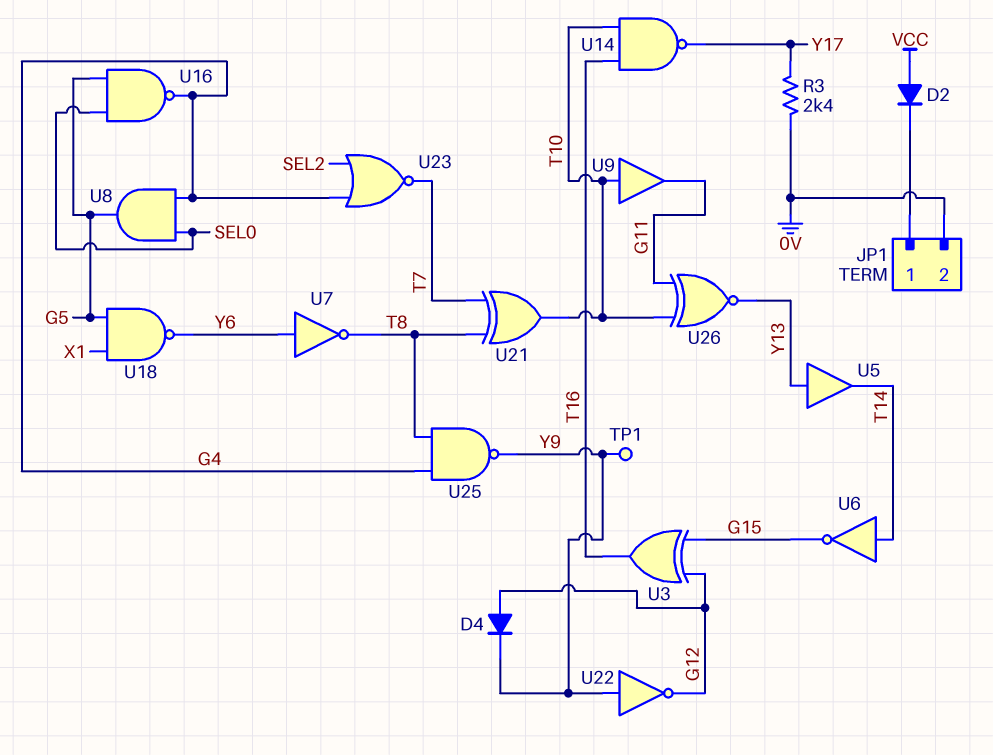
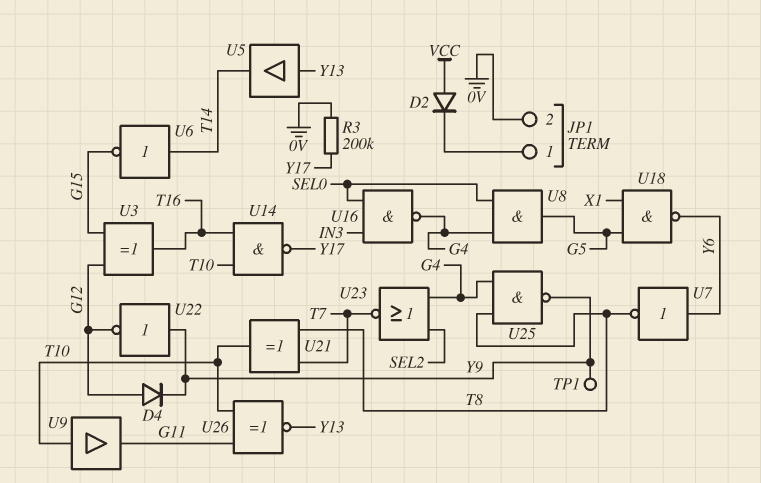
R3: 2.4k (0V, Y17) -> 200k (0V, Y17)
U16: NAND (in G5, in SEL0, out G4) -> NAND (in IN3, in SEL0, out G4)

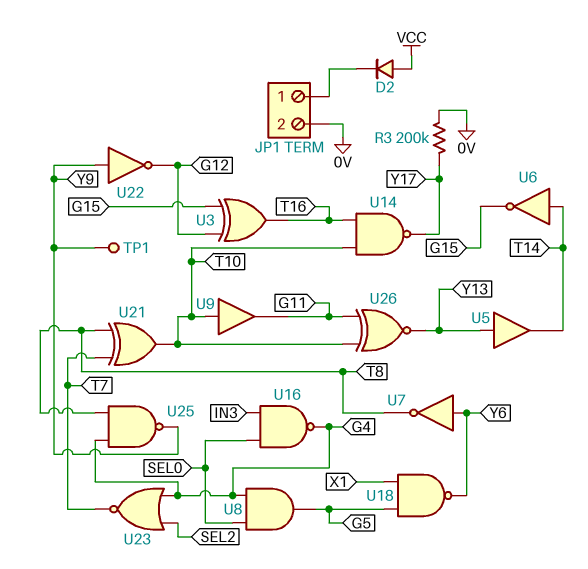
D4: diode (A G12, K Y9) -> none

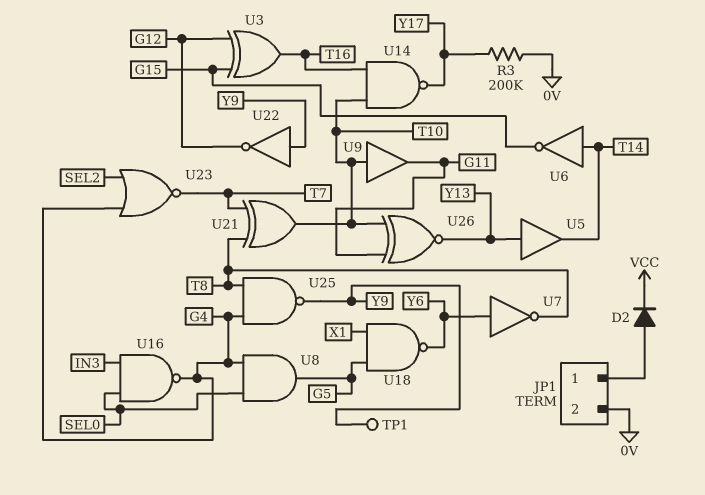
D2: diode (A VCC, K JP1/1) -> diode (A JP1/1, K VCC)

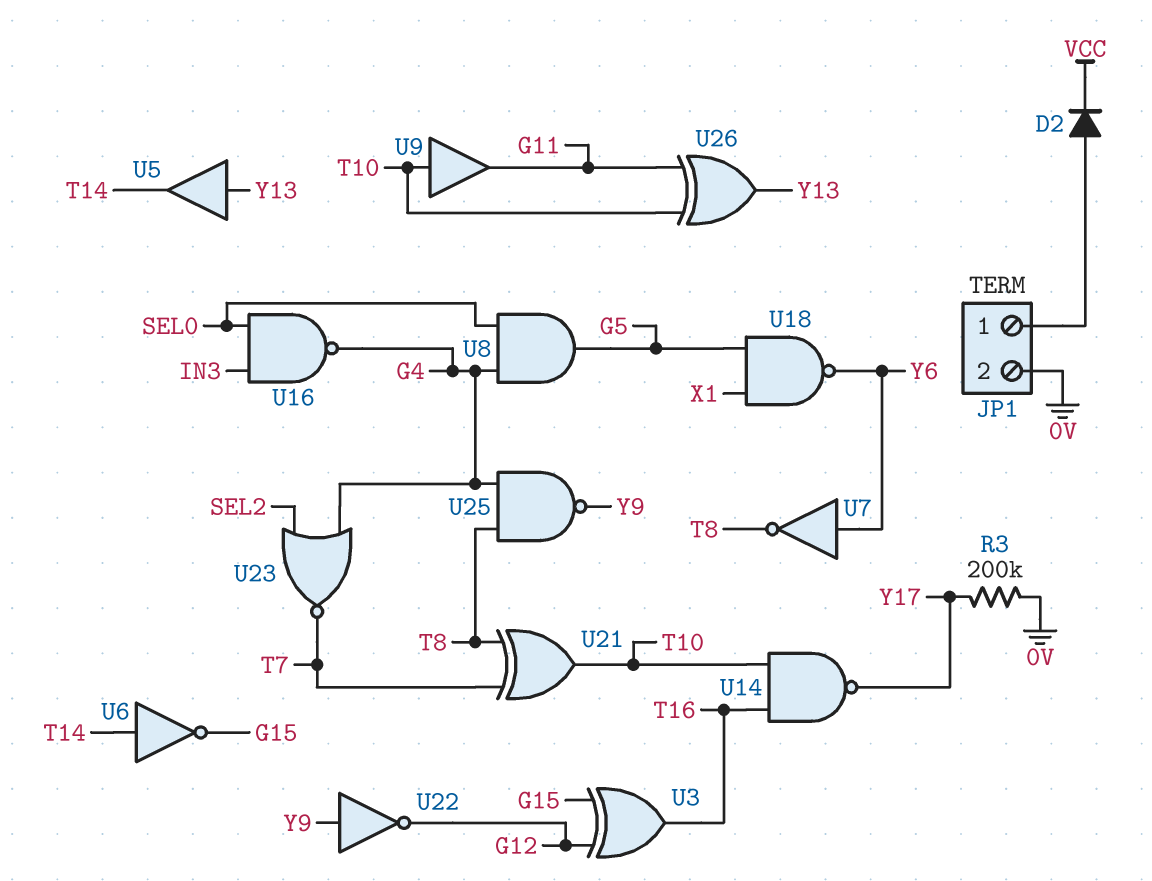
TP1: test point (Y9) -> none
U26: XNOR (in G11, in T10, out Y13) -> XOR (in G11, in T10, out Y13)

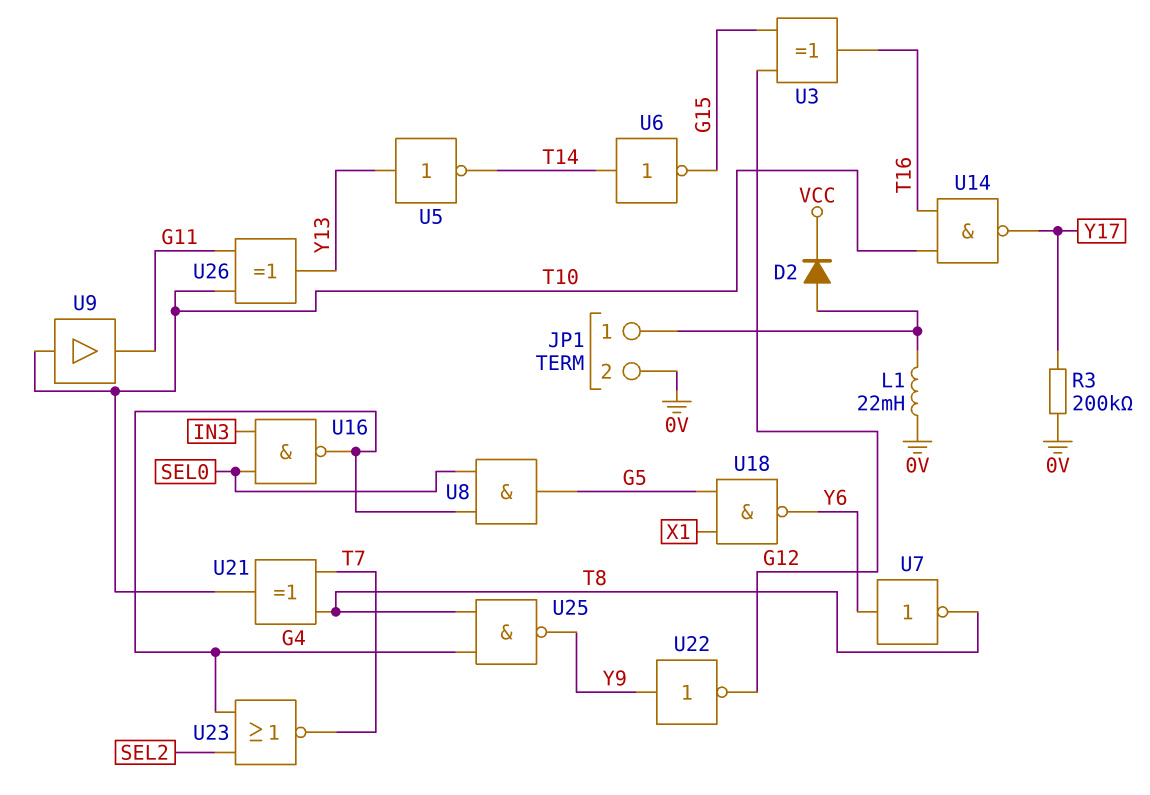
L1: none -> 22mH (0V, JP1/1)
U5: buffer (in Y13, out T14) -> NOT (in Y13, out T14)

